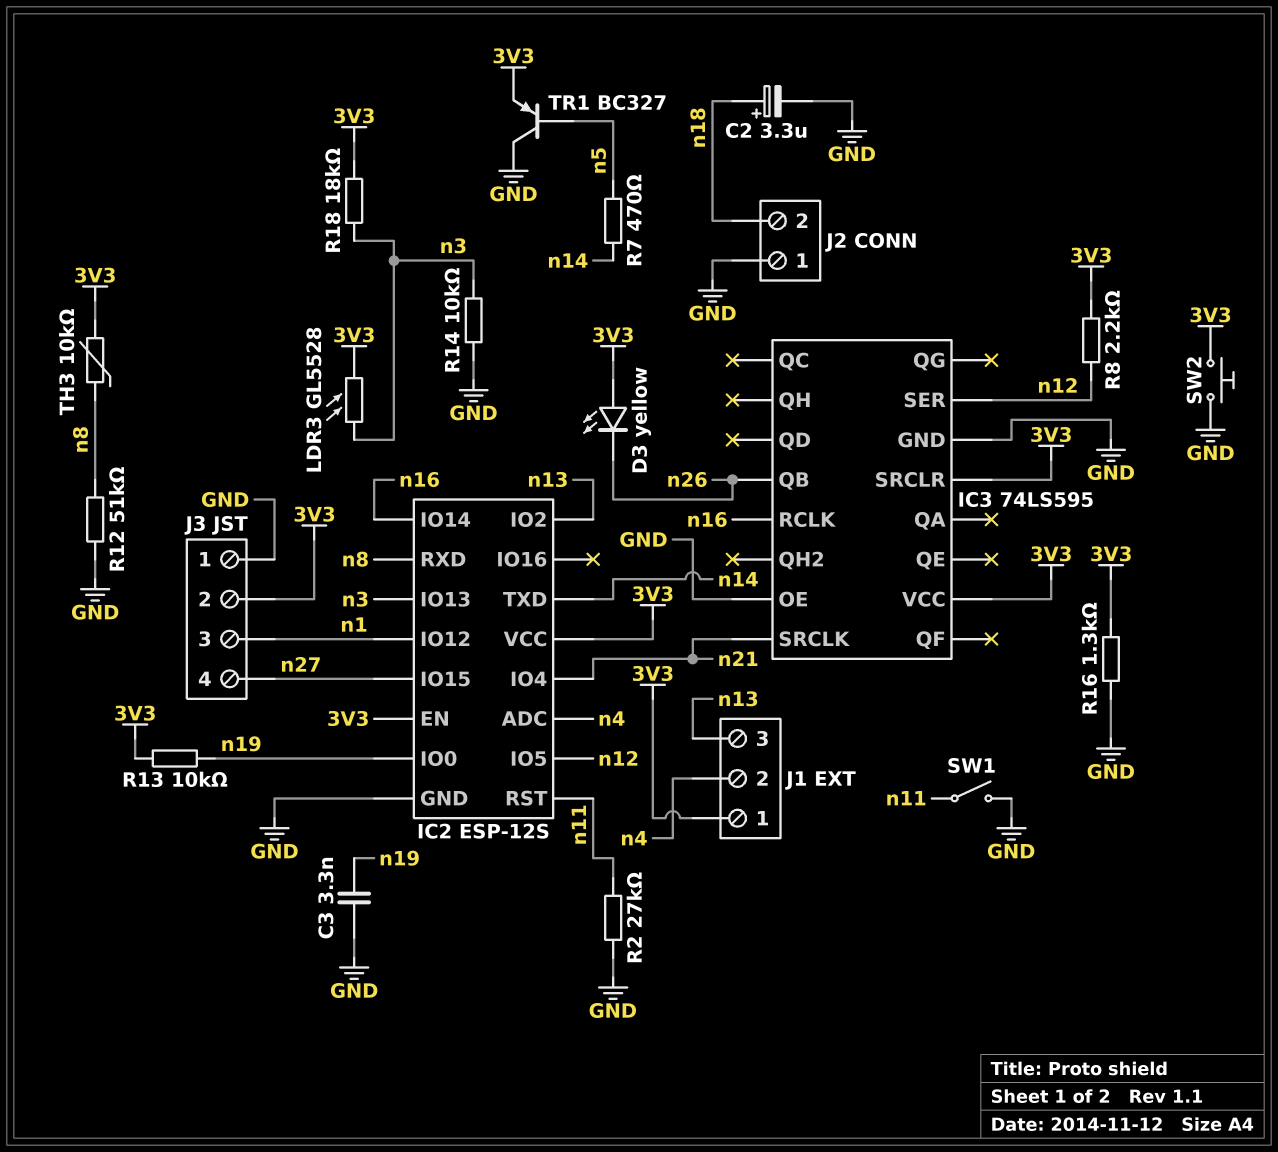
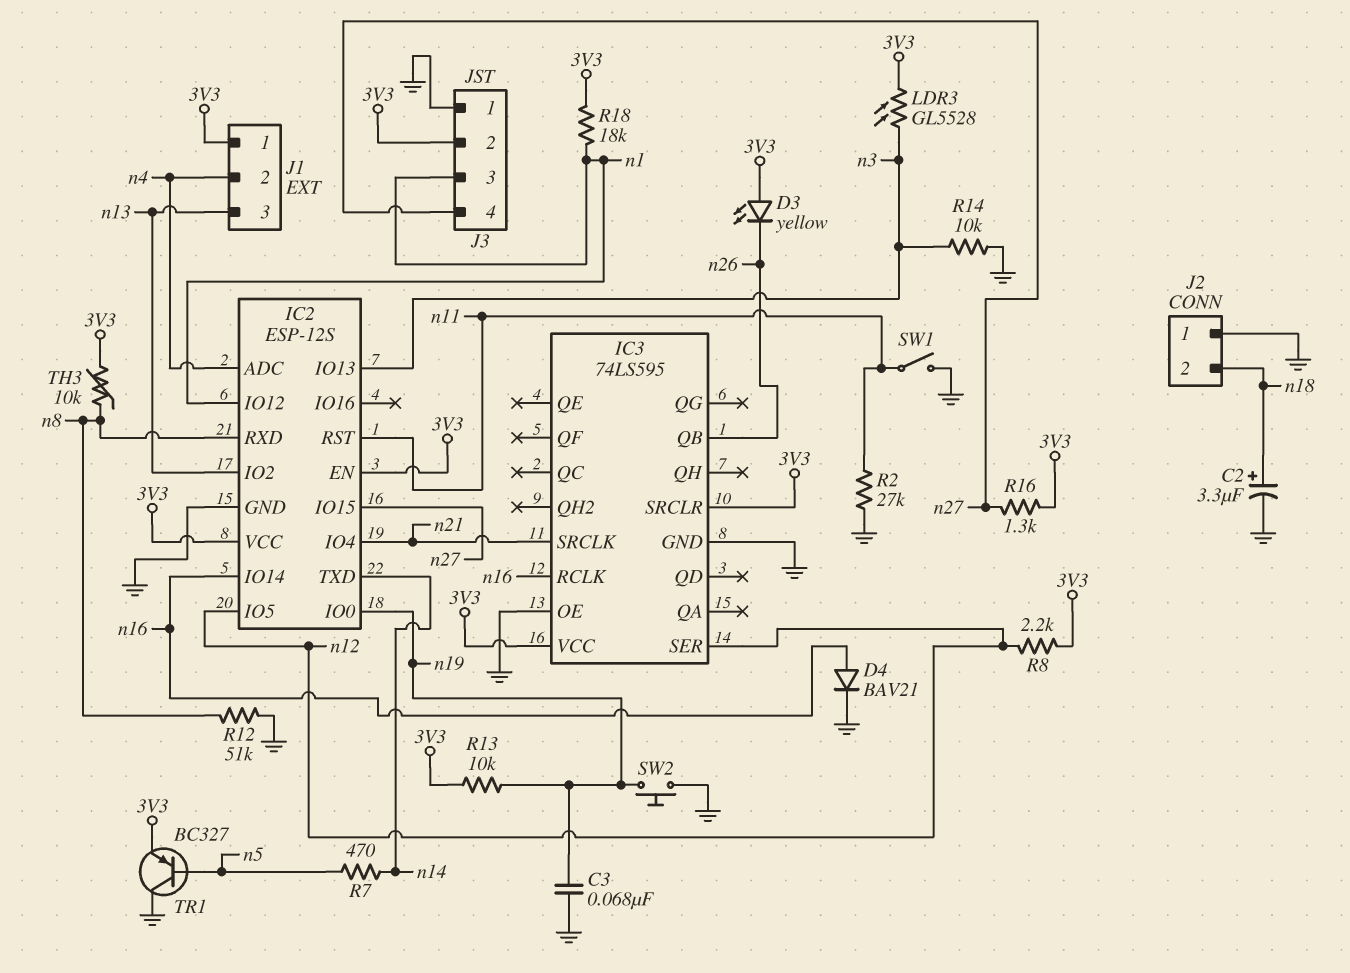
C3: 3.3nF (GND, n19) -> 68nF (GND, n19)
D4: none -> diode BAV21 (A n16, K GND)
R16: 1.3k (3V3, GND) -> 1.3k (3V3, n27)
R18: 18k (3V3, n3) -> 18k (3V3, n1)
SW2: button (3V3, GND) -> button (GND, n19)

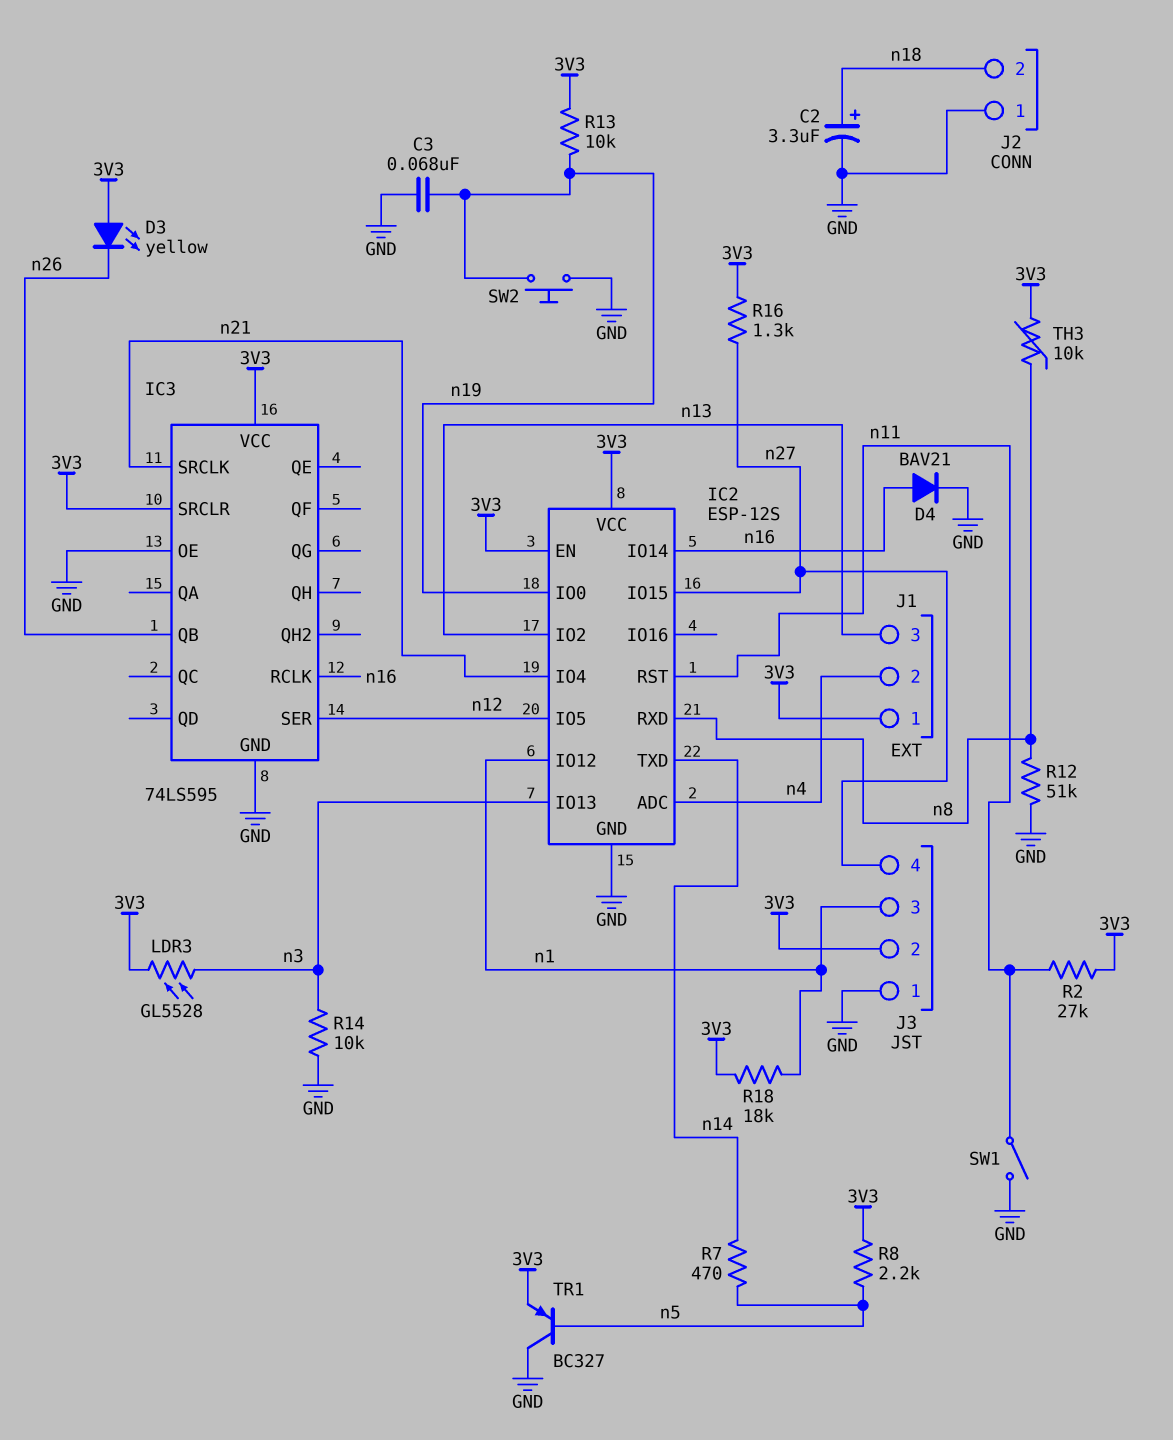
R2: 27k (GND, n11) -> 27k (3V3, n11)
R8: 2.2k (3V3, n12) -> 2.2k (3V3, n5)

